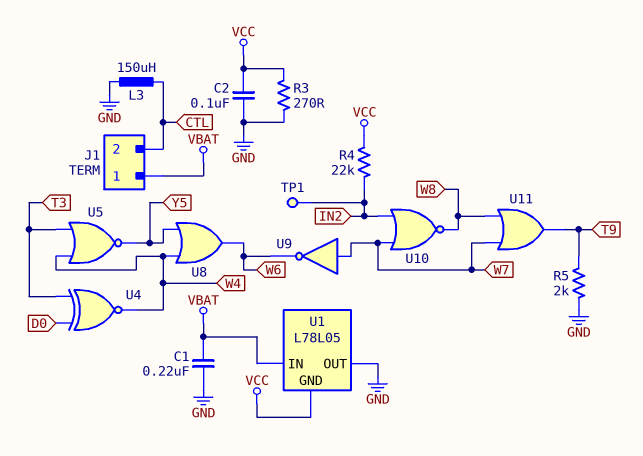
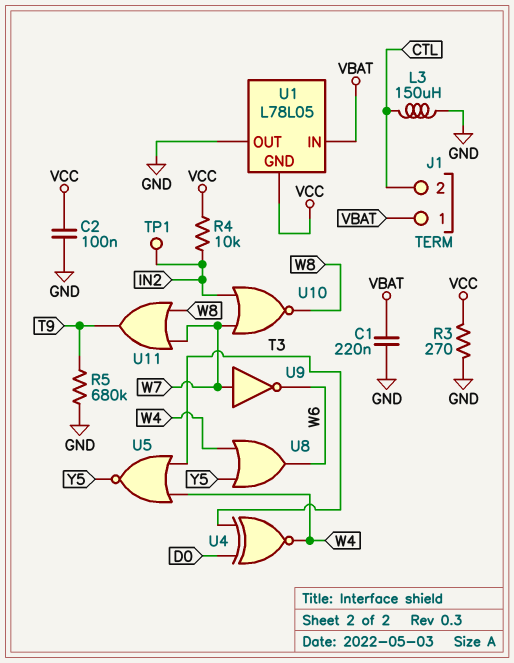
R4: 22k (IN2, VCC) -> 10k (IN2, VCC)
R5: 2k (GND, T9) -> 680k (GND, T9)

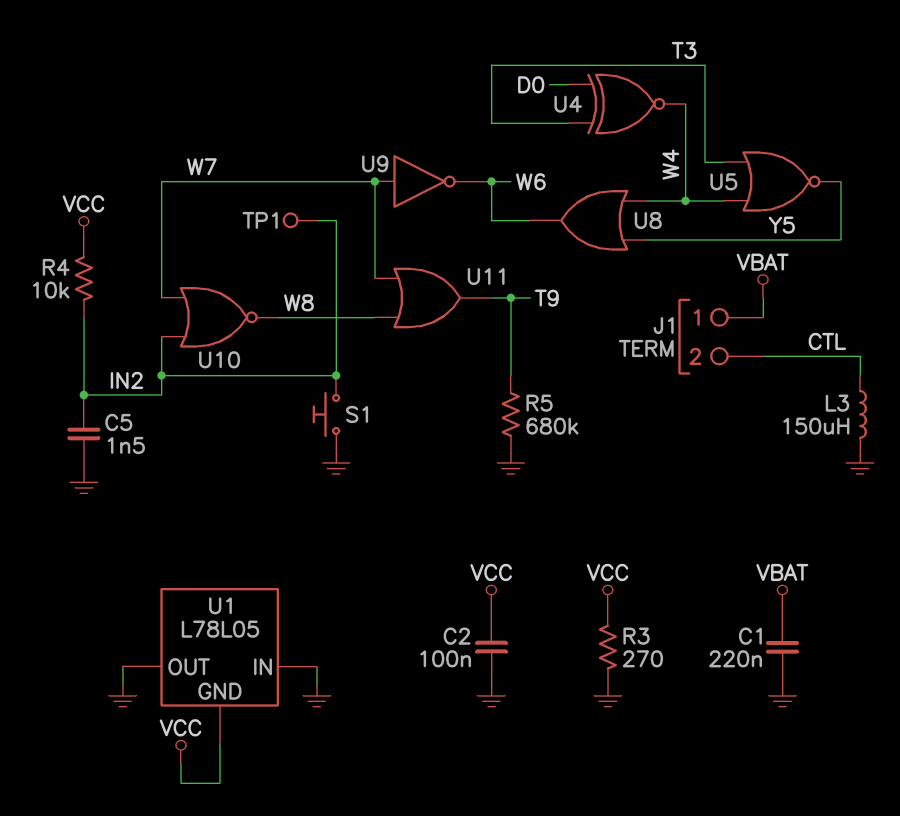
C5: none -> 1.5nF (GND, IN2)
S1: none -> button (GND, IN2)
U1 pin IN: VBAT -> GND

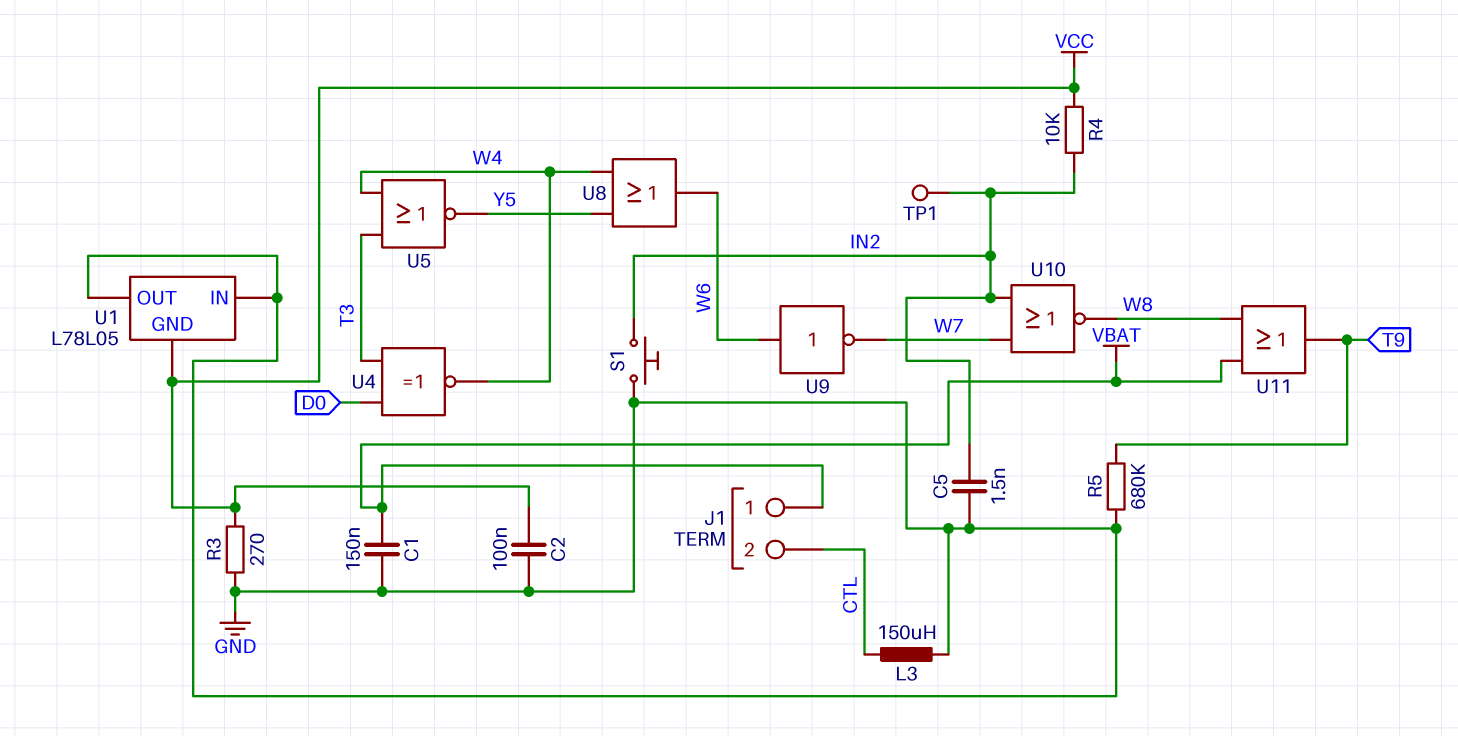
C1: 220nF (GND, VBAT) -> 150nF (GND, VBAT)
U9: NOT (in W7, out W6) -> NOT (in W6, out W7)
U11: OR (in W7, in W8, out T9) -> OR (in VBAT, in W8, out T9)

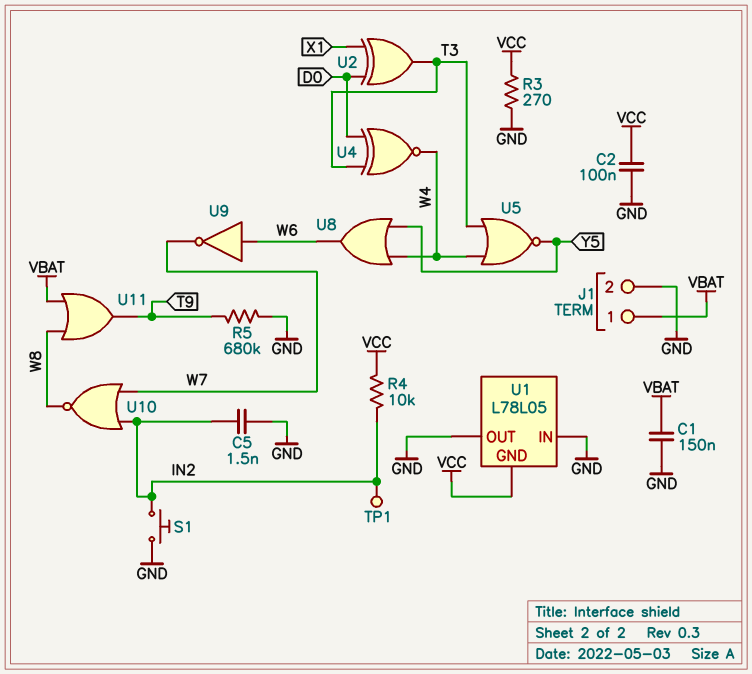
J1 pin 2: CTL -> GND
L3: 150uH (CTL, GND) -> none
U2: none -> XOR (in D0, in X1, out T3)

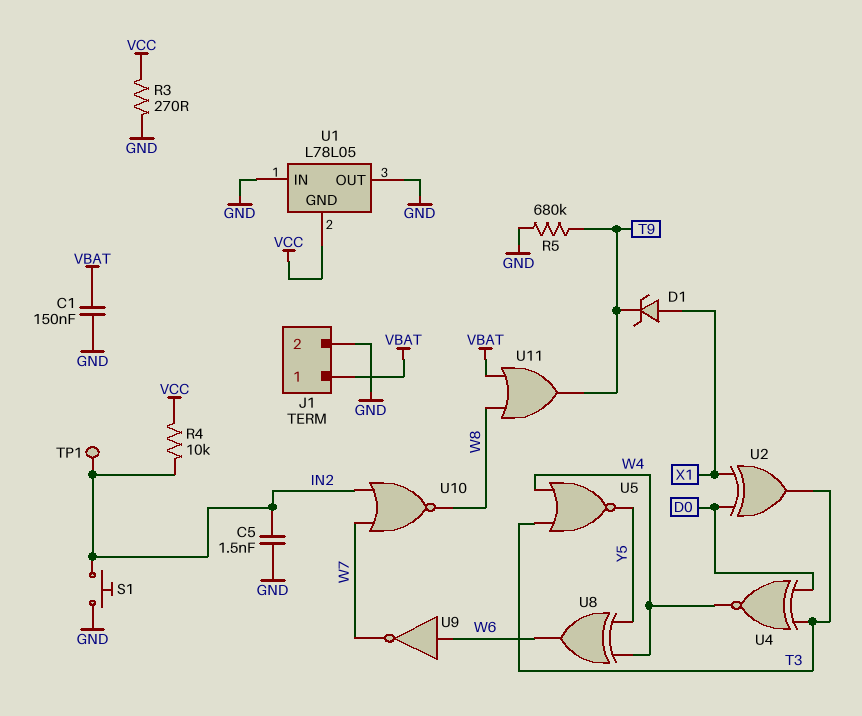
C2: 100nF (GND, VCC) -> none
D1: none -> zener (A X1, K T9)
U8: OR (in W4, in Y5, out W6) -> XOR (in W4, in Y5, out W6)

